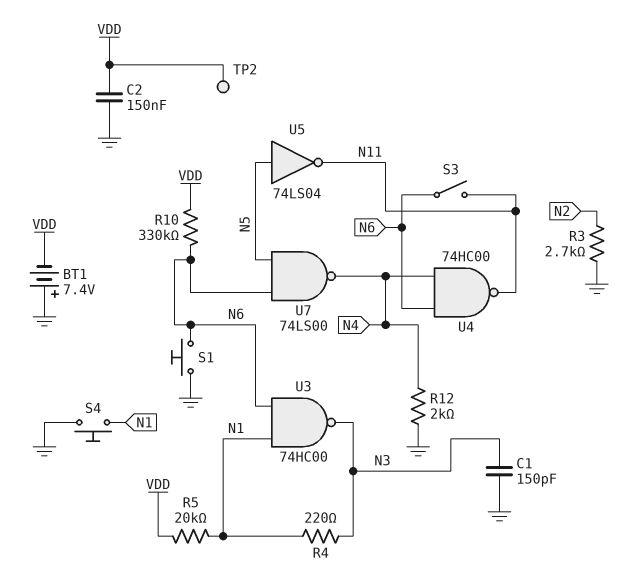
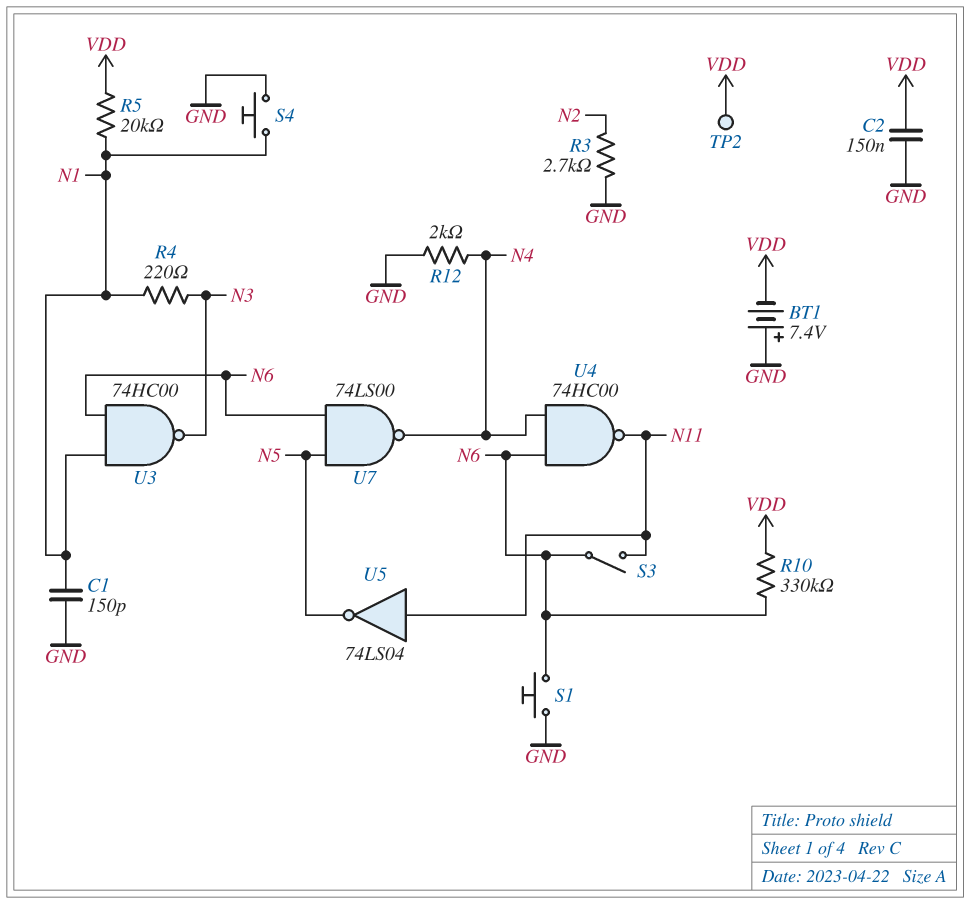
C1: 150pF (GND, N3) -> 150pF (GND, N1)
U5: NOT 74LS04 (in N5, out N11) -> NOT 74LS04 (in N11, out N5)

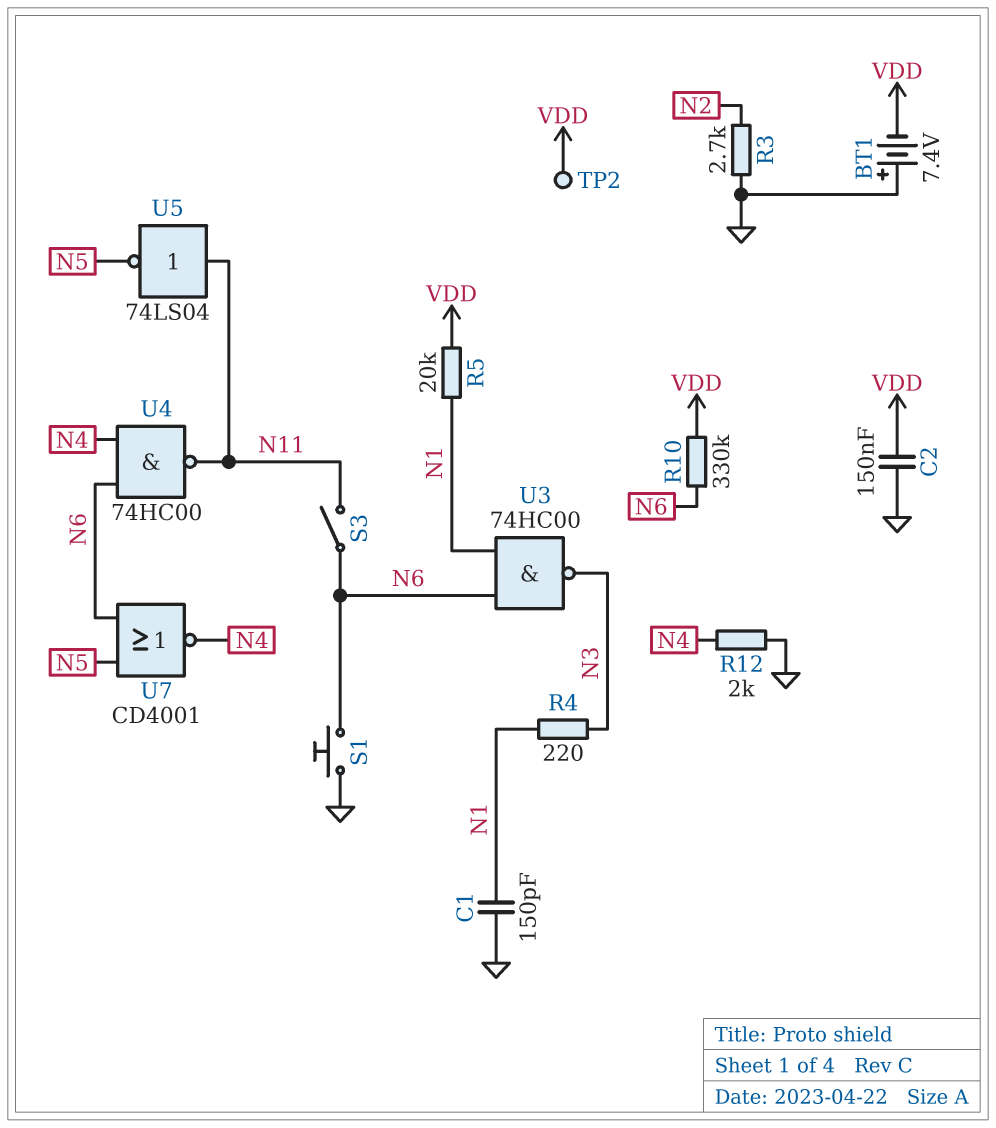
S4: button (GND, N1) -> none
U7: NAND 74LS00 (in N5, in N6, out N4) -> NOR CD4001 (in N5, in N6, out N4)

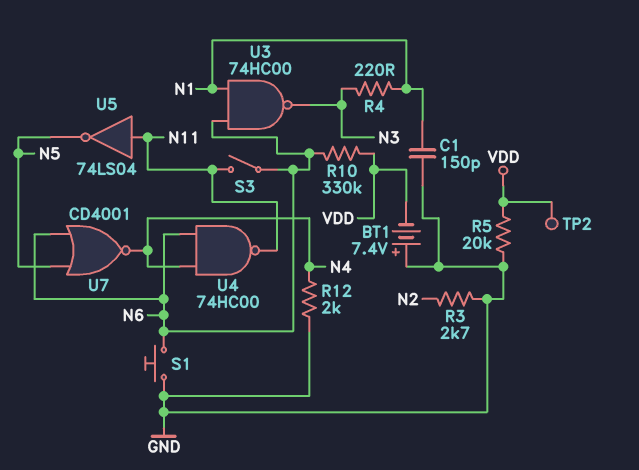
C2: 150nF (GND, VDD) -> none
R5: 20k (N1, VDD) -> 20k (GND, VDD)

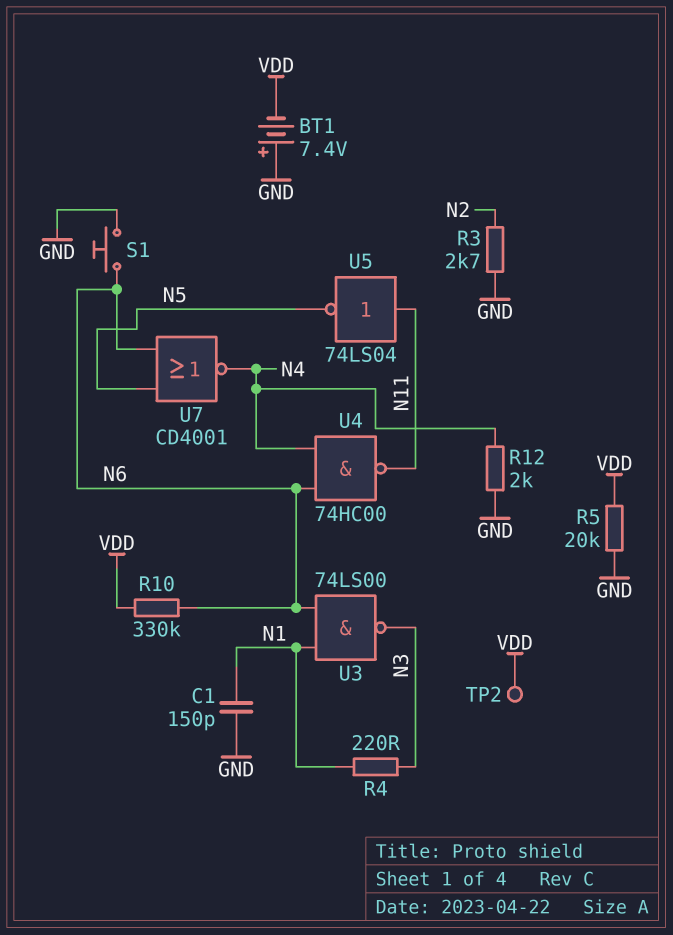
S3: switch (N6, N11) -> none
U3: NAND 74HC00 (in N1, in N6, out N3) -> NAND 74LS00 (in N1, in N6, out N3)

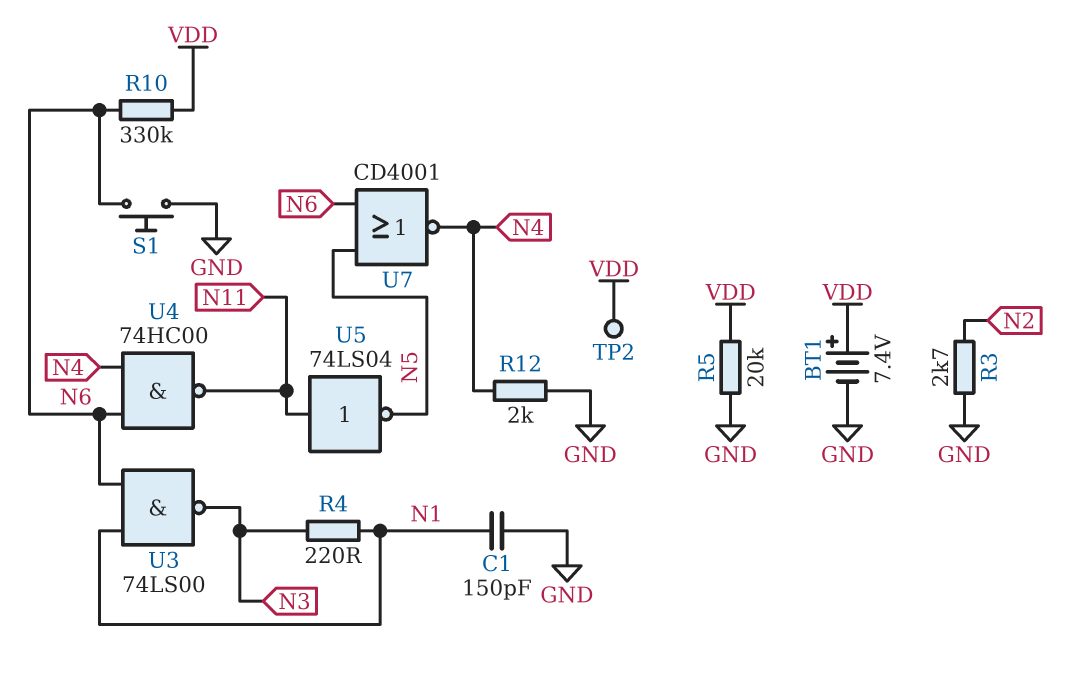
BT1: 7.4V (plus GND, minus VDD) -> 7.4V (plus VDD, minus GND)

